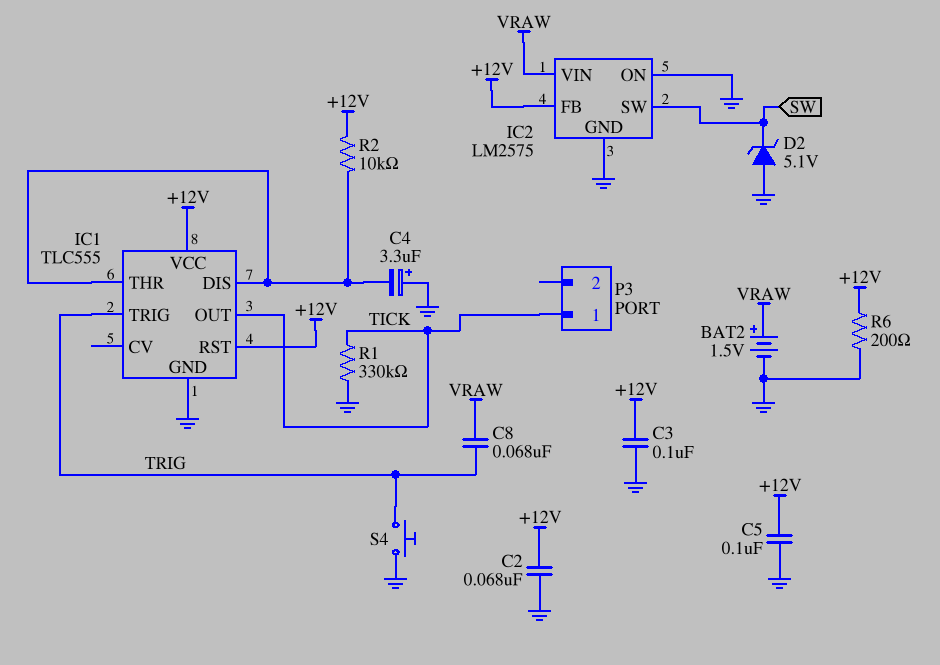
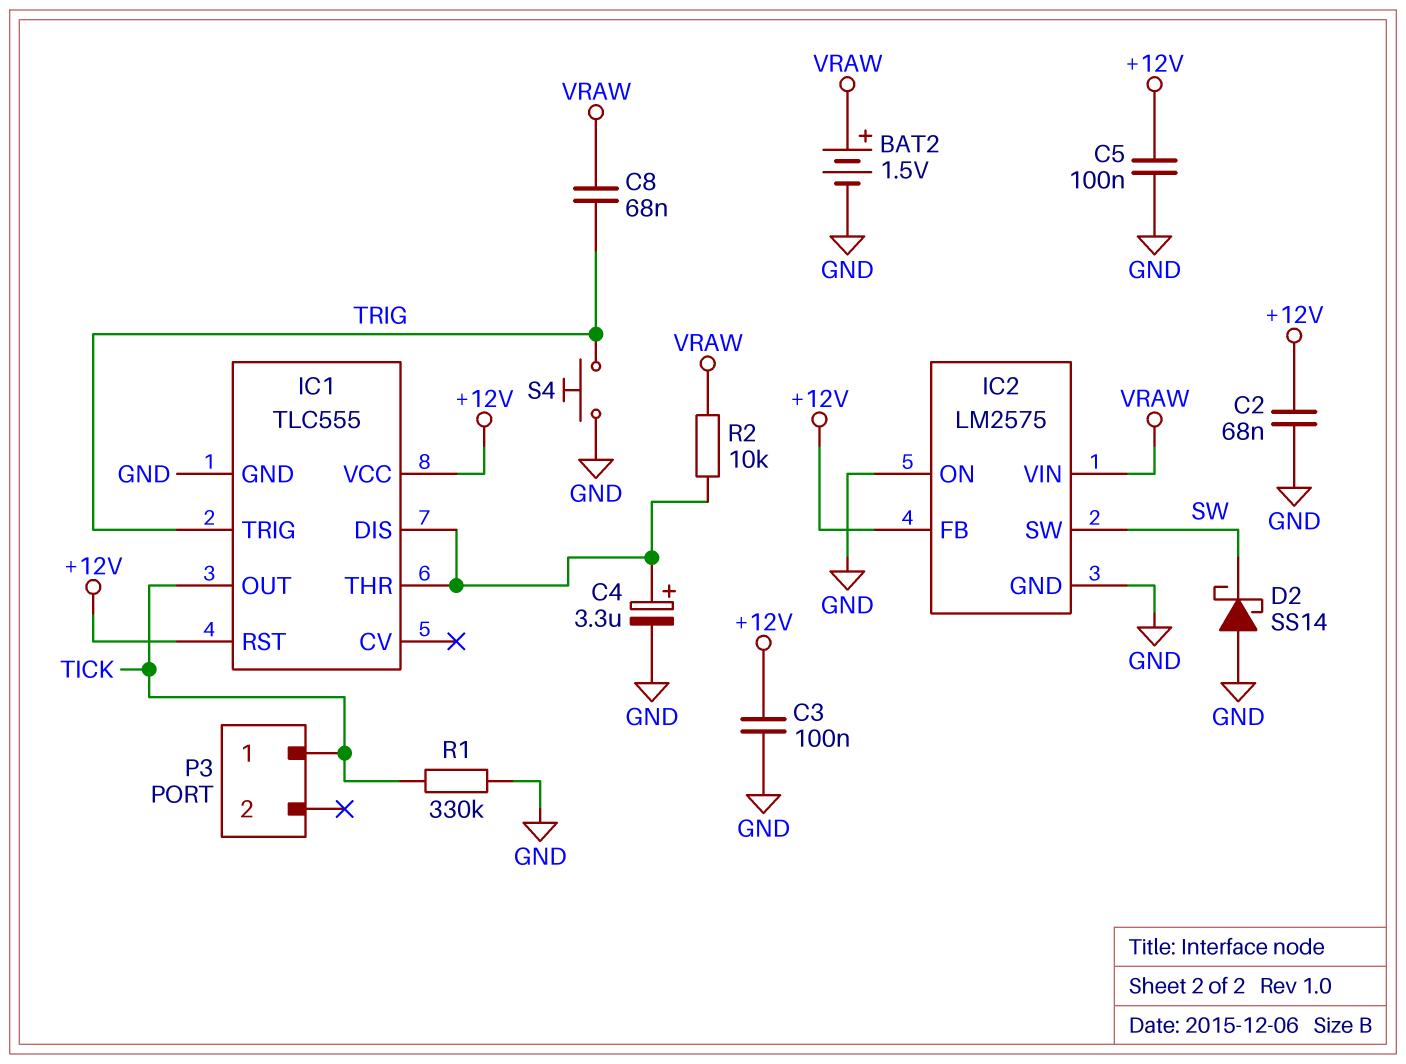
C4: 3.3uF (plus GND, minus IC1/DIS) -> 3.3uF (plus IC1/DIS, minus GND)
D2: zener 5.1V (A GND, K SW) -> schottky SS14 (A GND, K SW)
R2: 10k (+12V, IC1/DIS) -> 10k (IC1/DIS, VRAW)
R6: 200 (+12V, GND) -> none

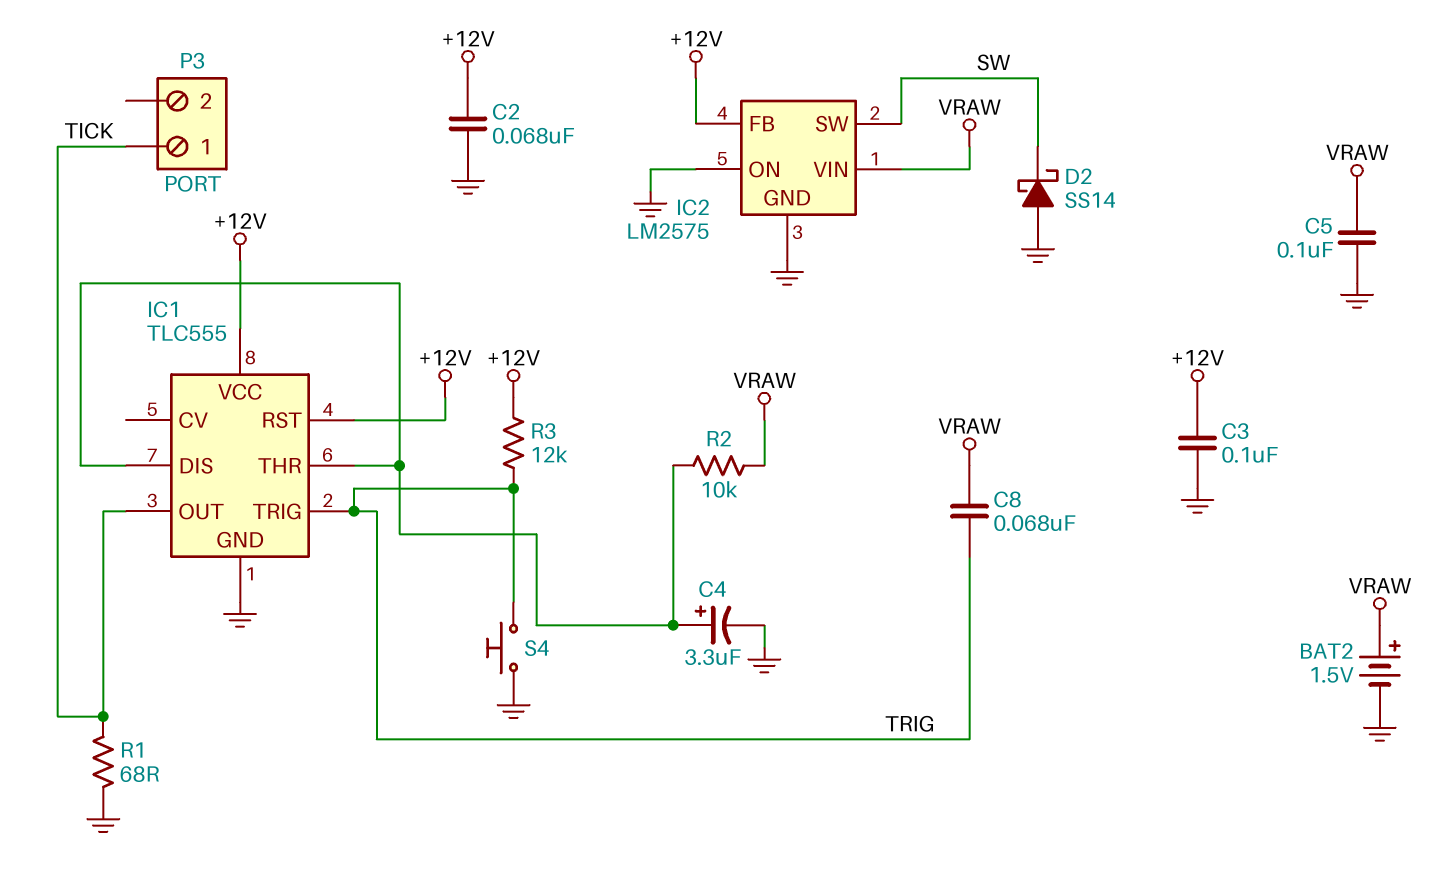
C5: 100nF (+12V, GND) -> 100nF (GND, VRAW)
R1: 330k (GND, TICK) -> 68 (GND, TICK)
R3: none -> 12k (+12V, TRIG)

